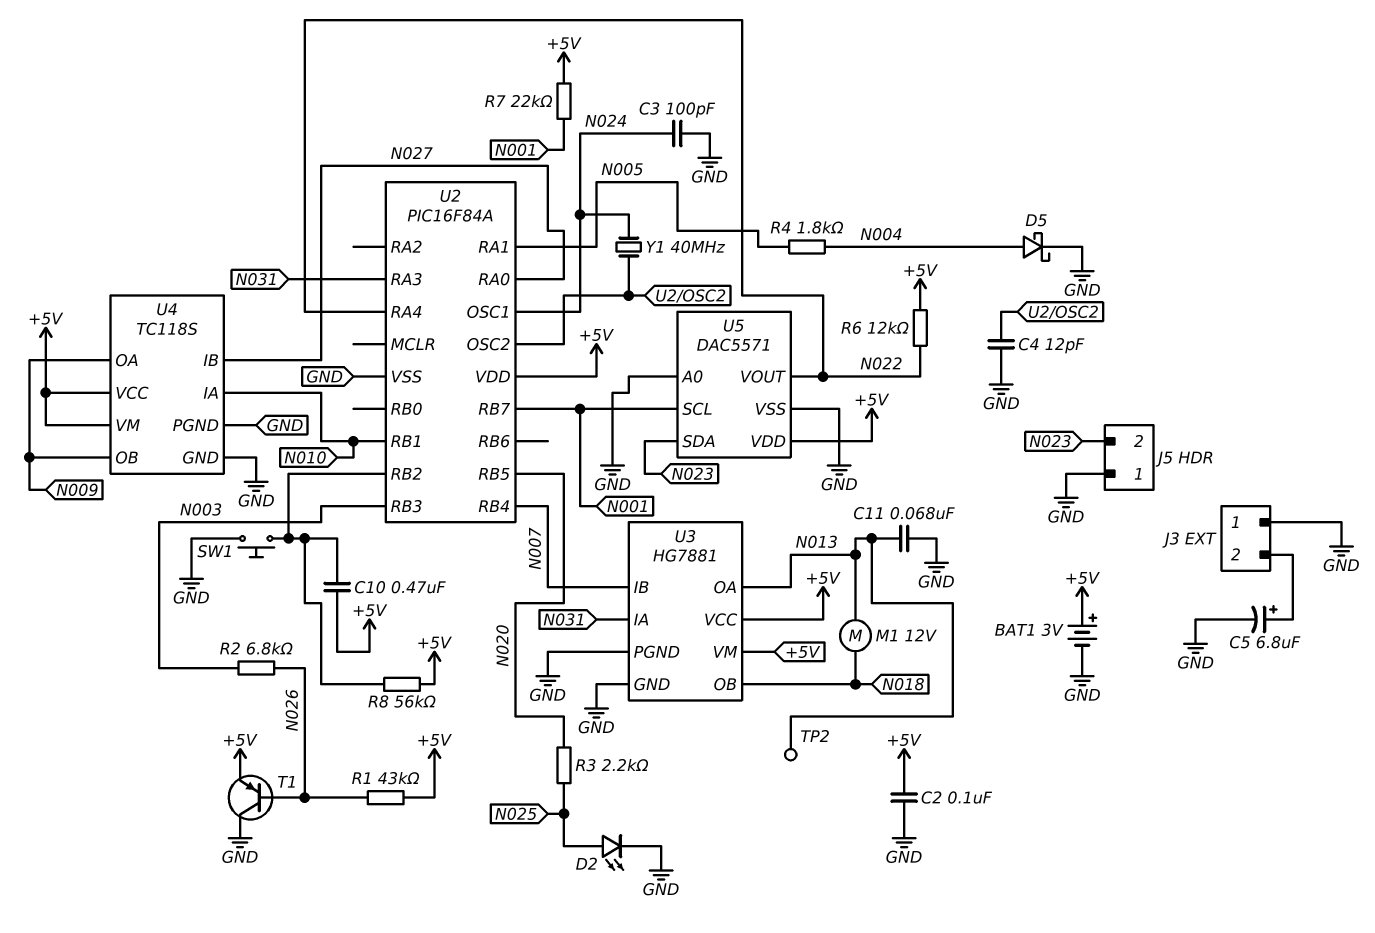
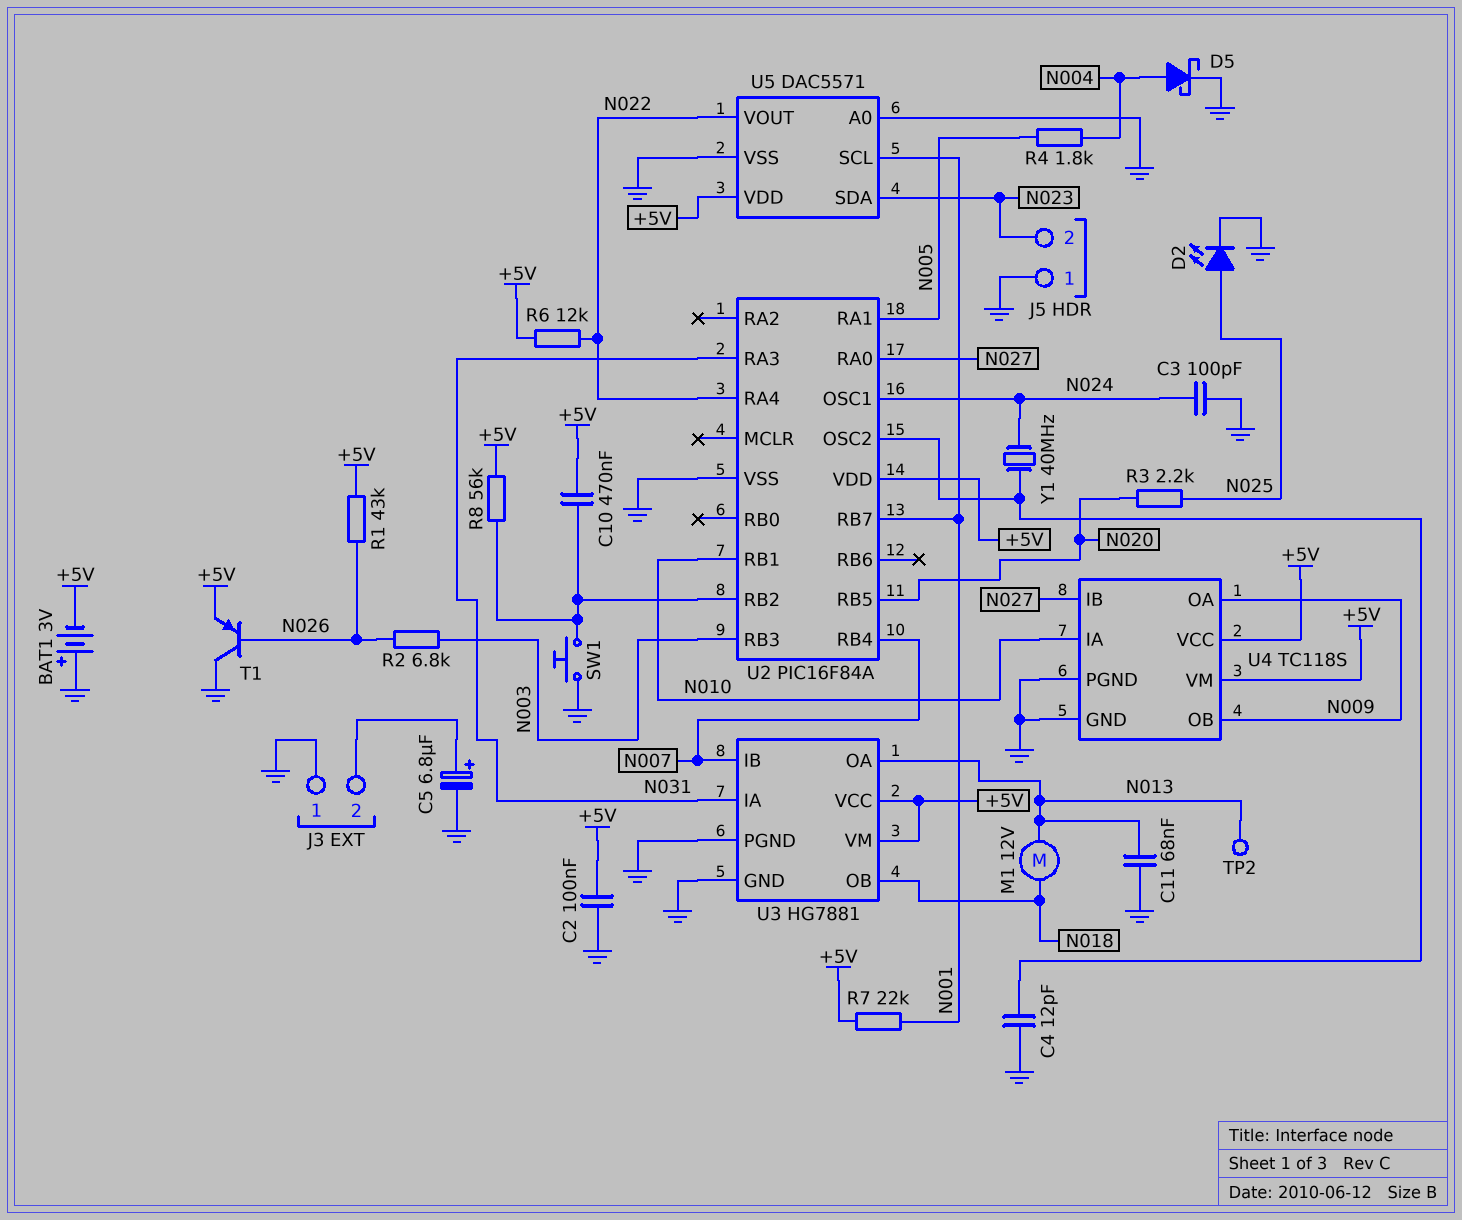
BAT1: 3V (plus +5V, minus GND) -> 3V (plus GND, minus +5V)

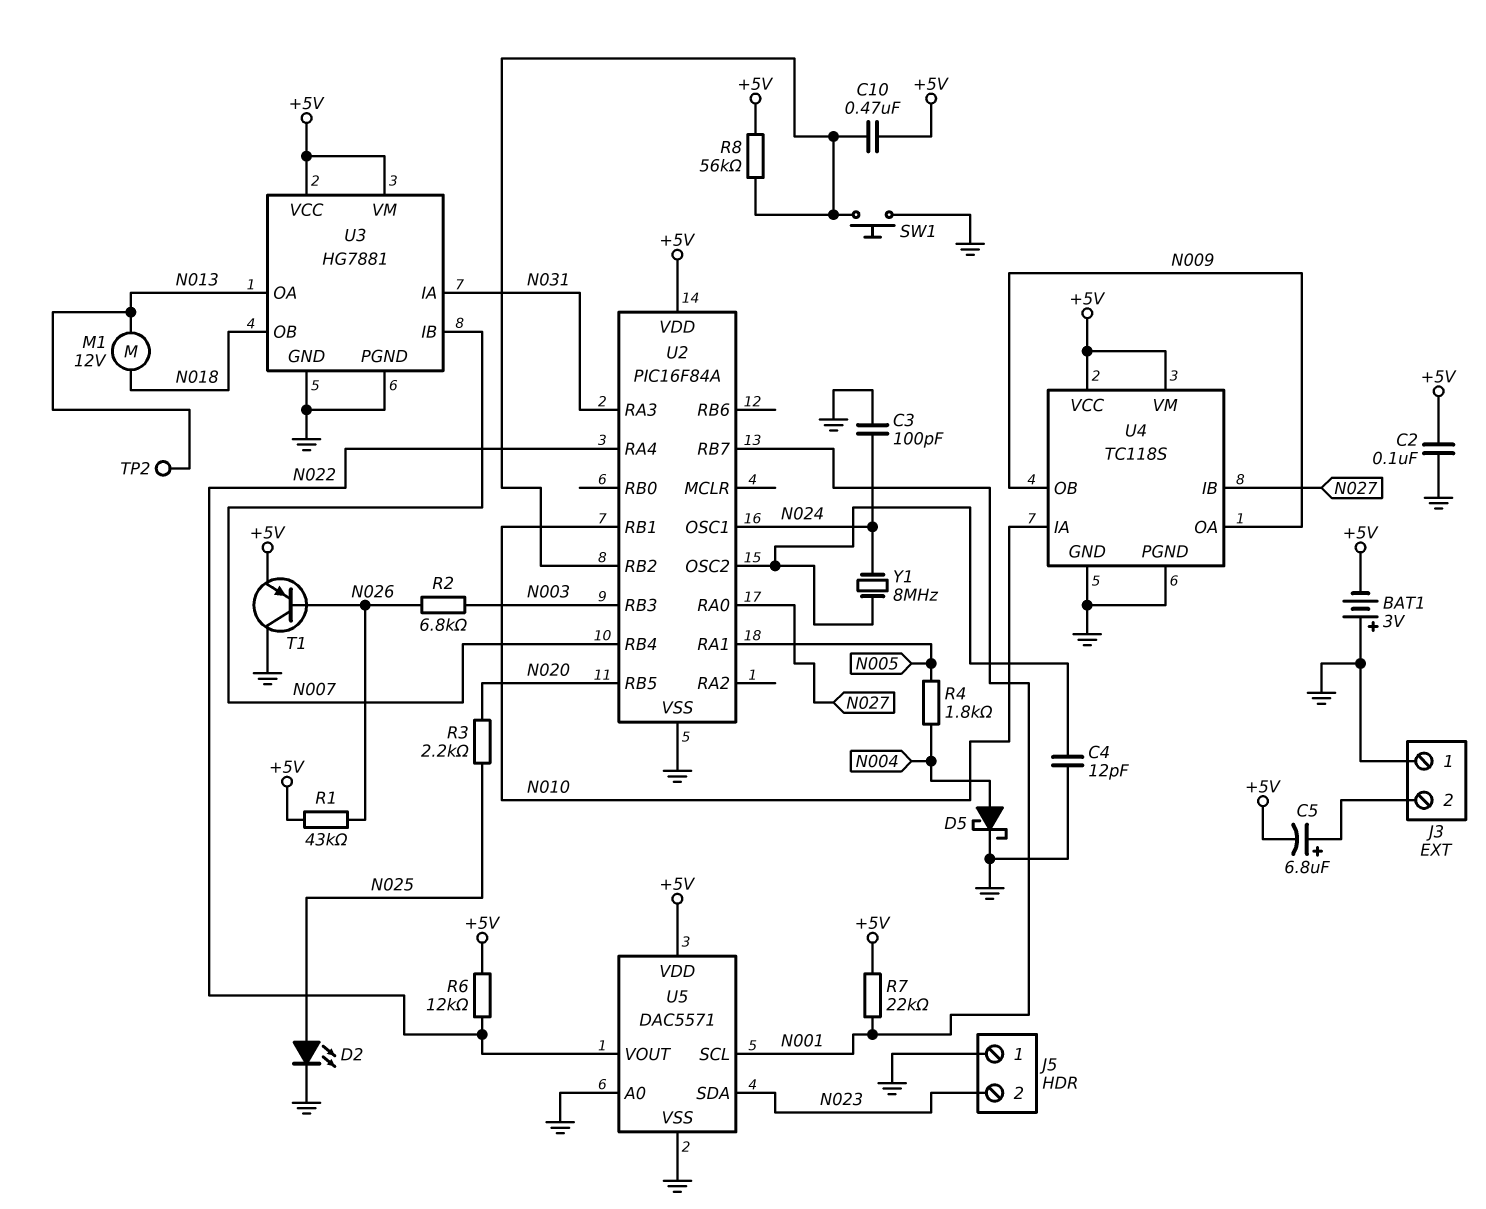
C5: 6.8uF (plus J3/2, minus GND) -> 6.8uF (plus J3/2, minus +5V)
C11: 68nF (GND, N013) -> none
Y1: 40MHz (N024, U2/OSC2) -> 8MHz (N024, U2/OSC2)

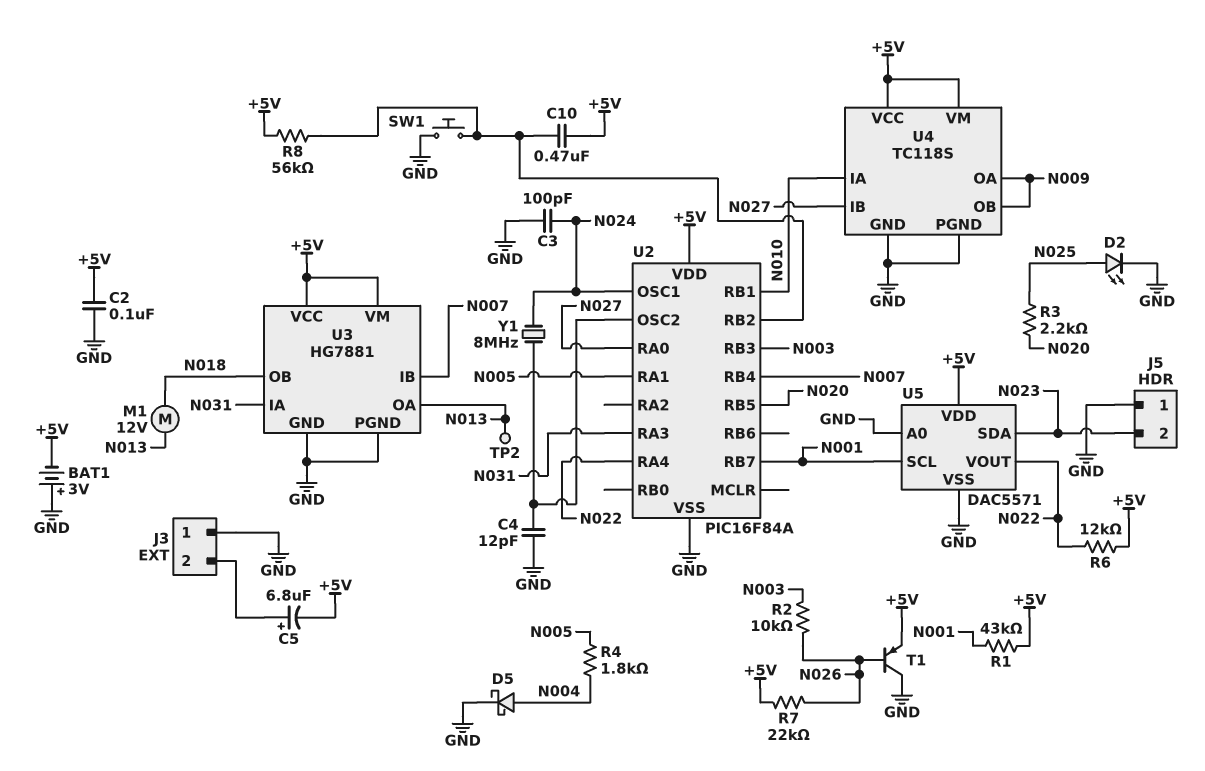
R1: 43k (+5V, N026) -> 43k (+5V, N001)
R2: 6.8k (N003, N026) -> 10k (N003, N026)
R7: 22k (+5V, N001) -> 22k (+5V, N026)

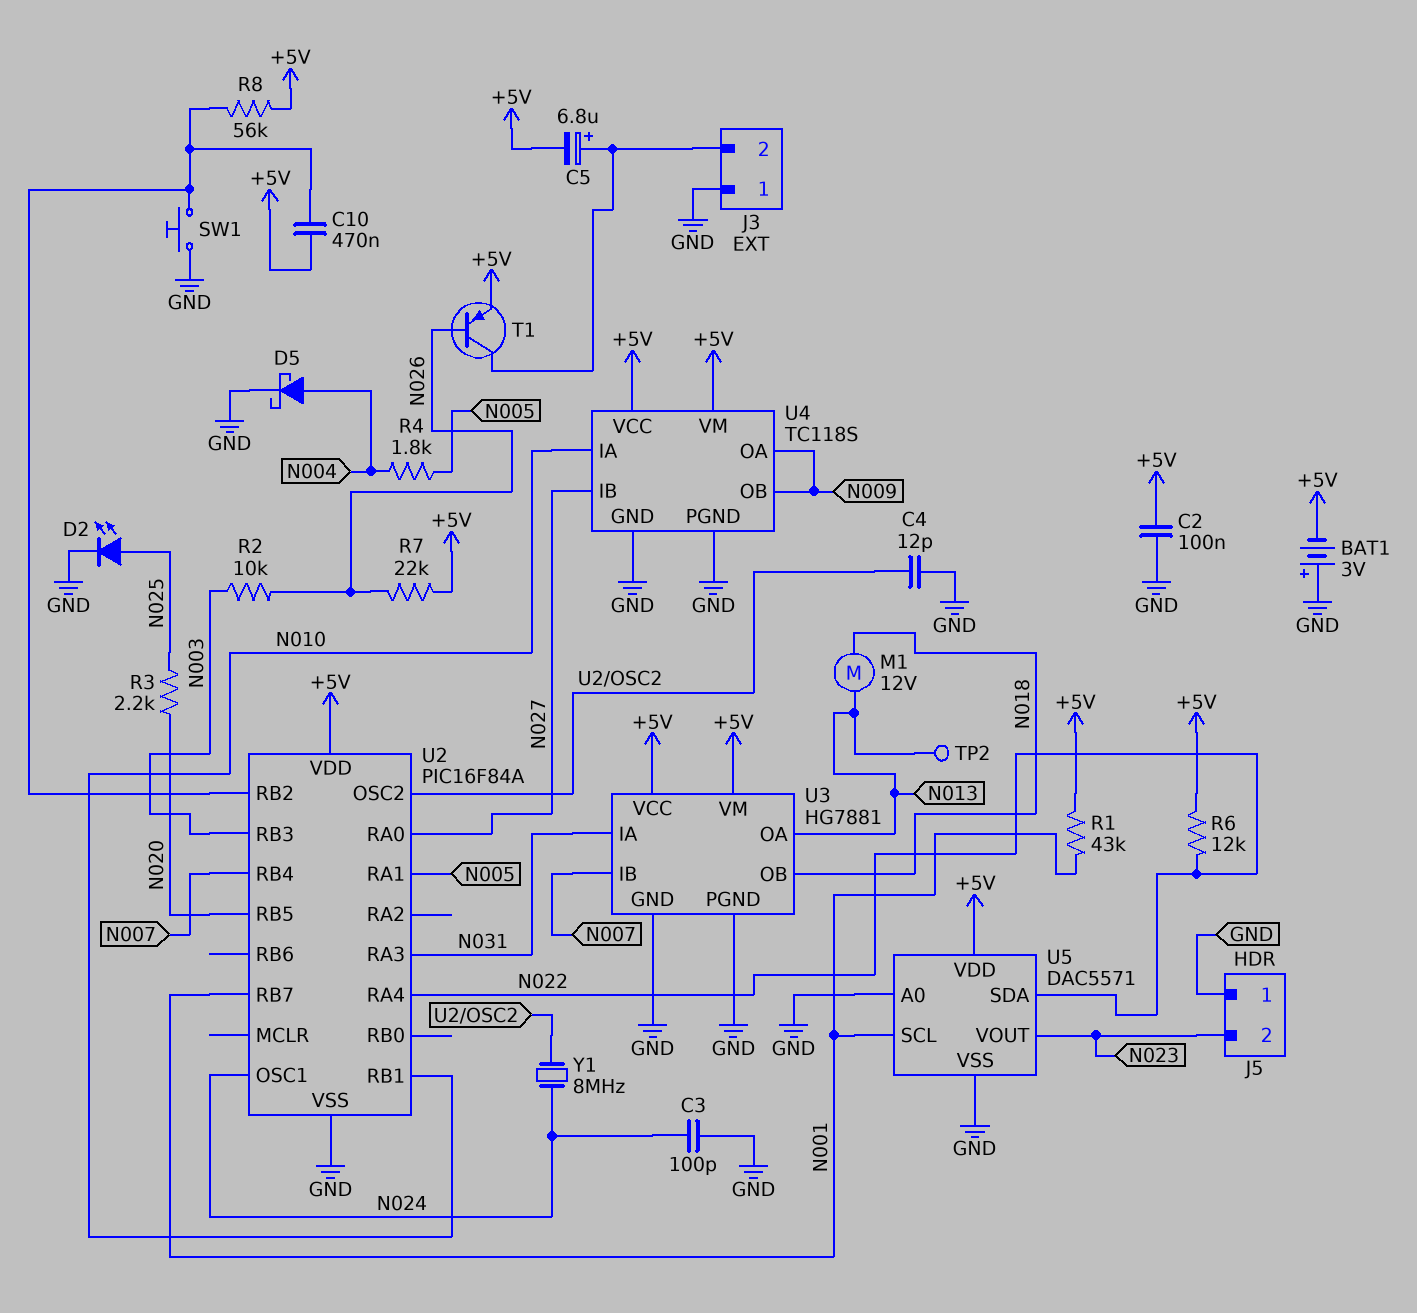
T1: PNP (B N026, C GND, E +5V) -> PNP (B N026, C J3/2, E +5V)
U5 pin SDA: N023 -> N022
U5 pin VOUT: N022 -> N023

